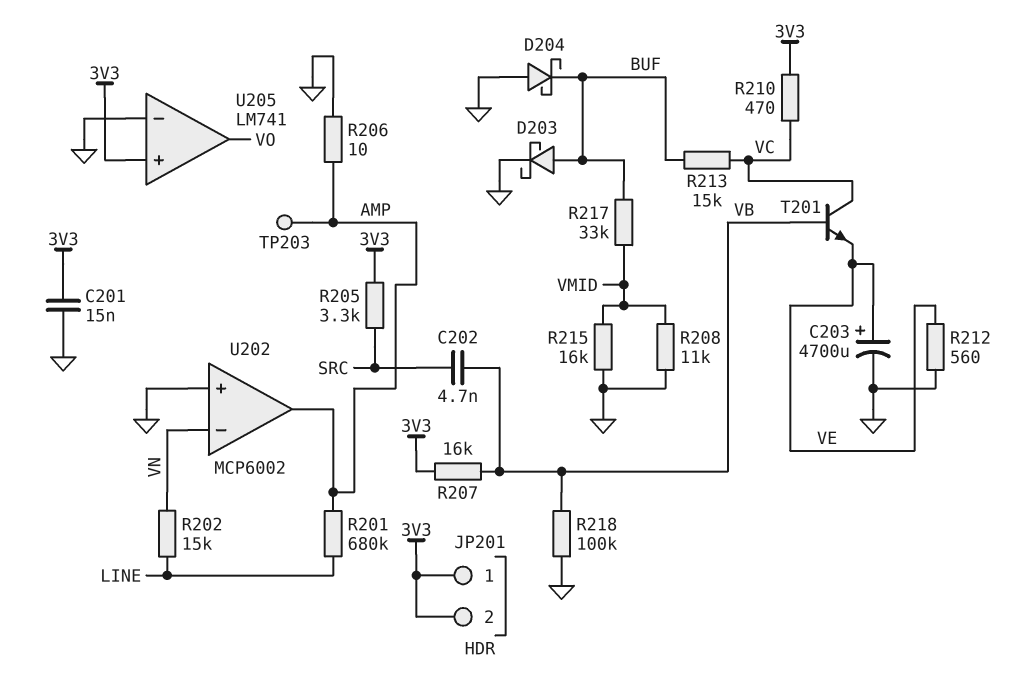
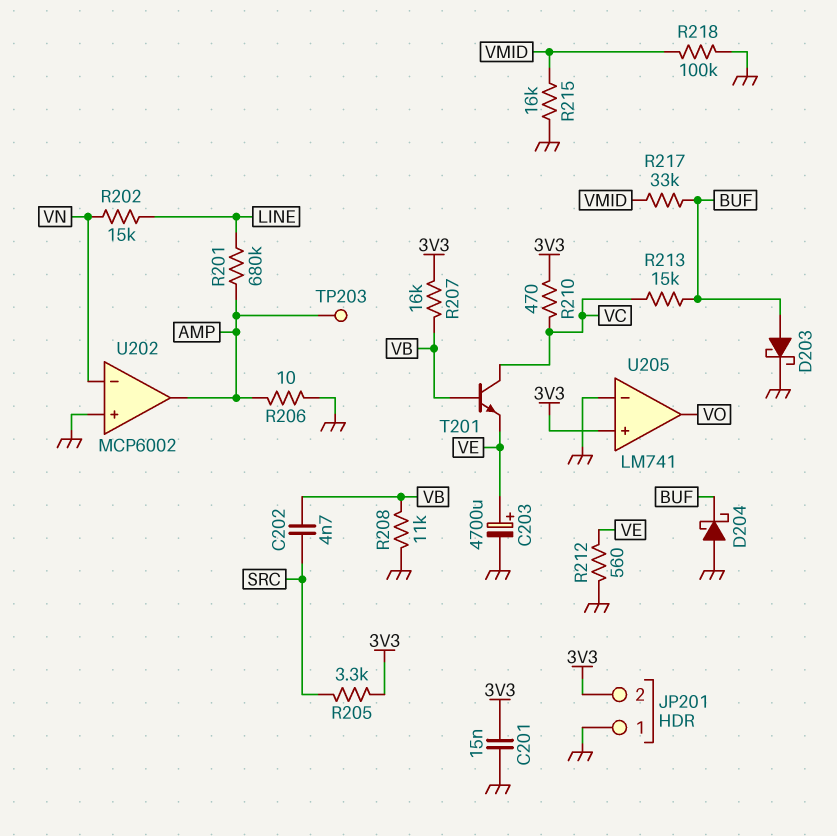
JP201 pin 1: 3V3 -> GND
R208: 11k (GND, VMID) -> 11k (GND, VB)
R218: 100k (GND, VB) -> 100k (GND, VMID)

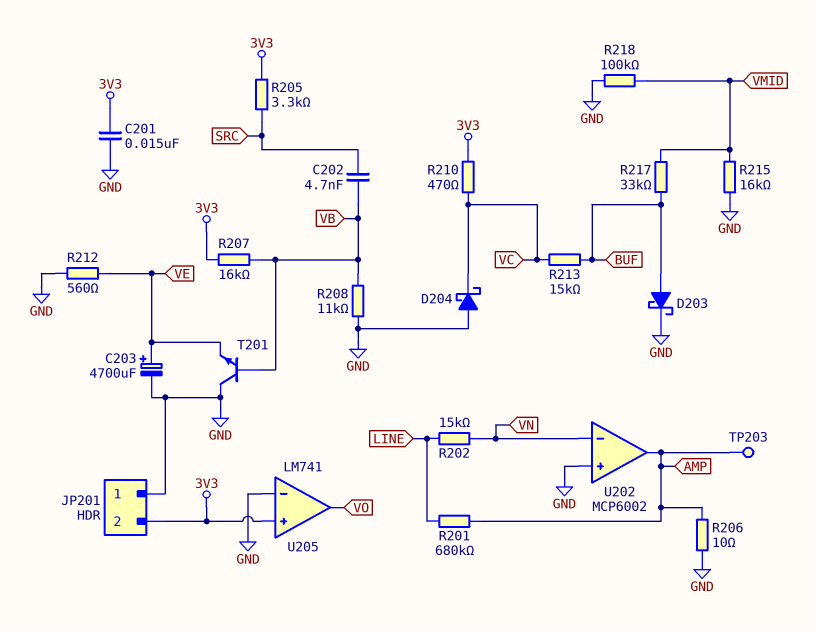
D204: schottky (A GND, K BUF) -> schottky (A GND, K VC)
T201: NPN (B VB, C VC, E VE) -> NPN (B VB, C GND, E VE)

